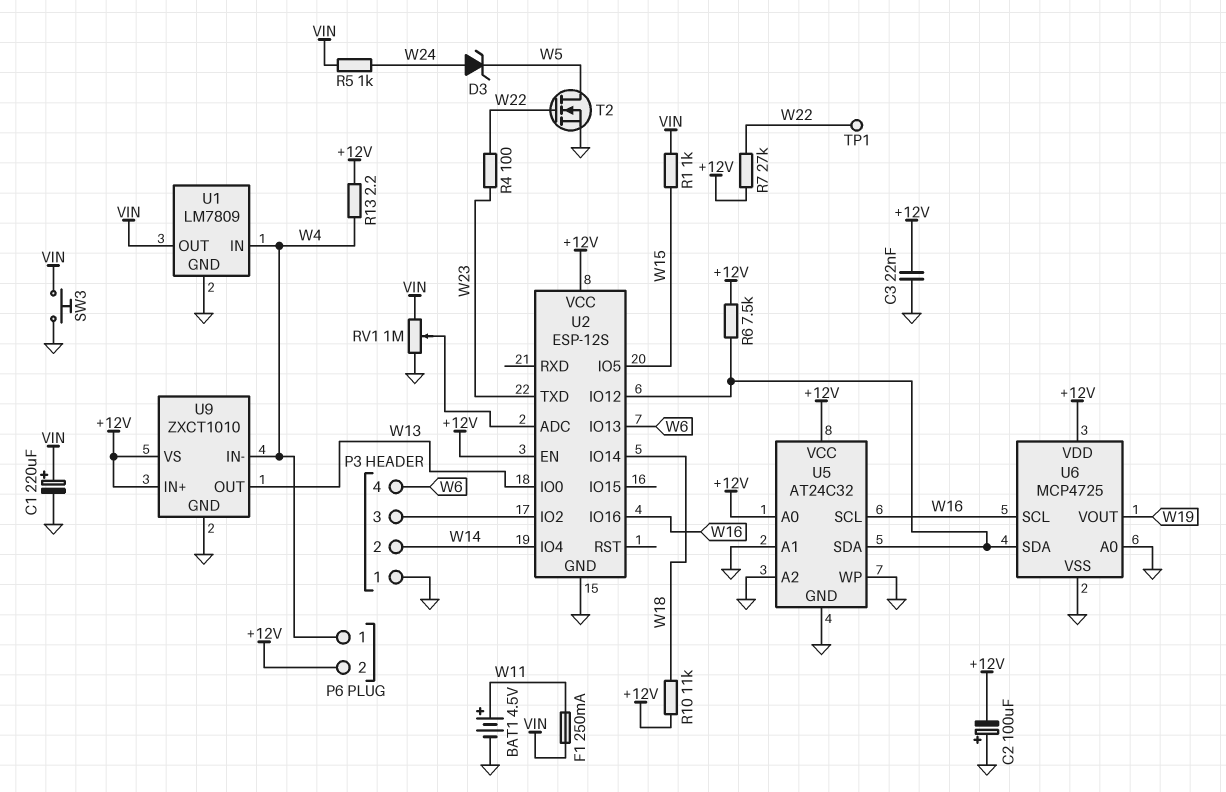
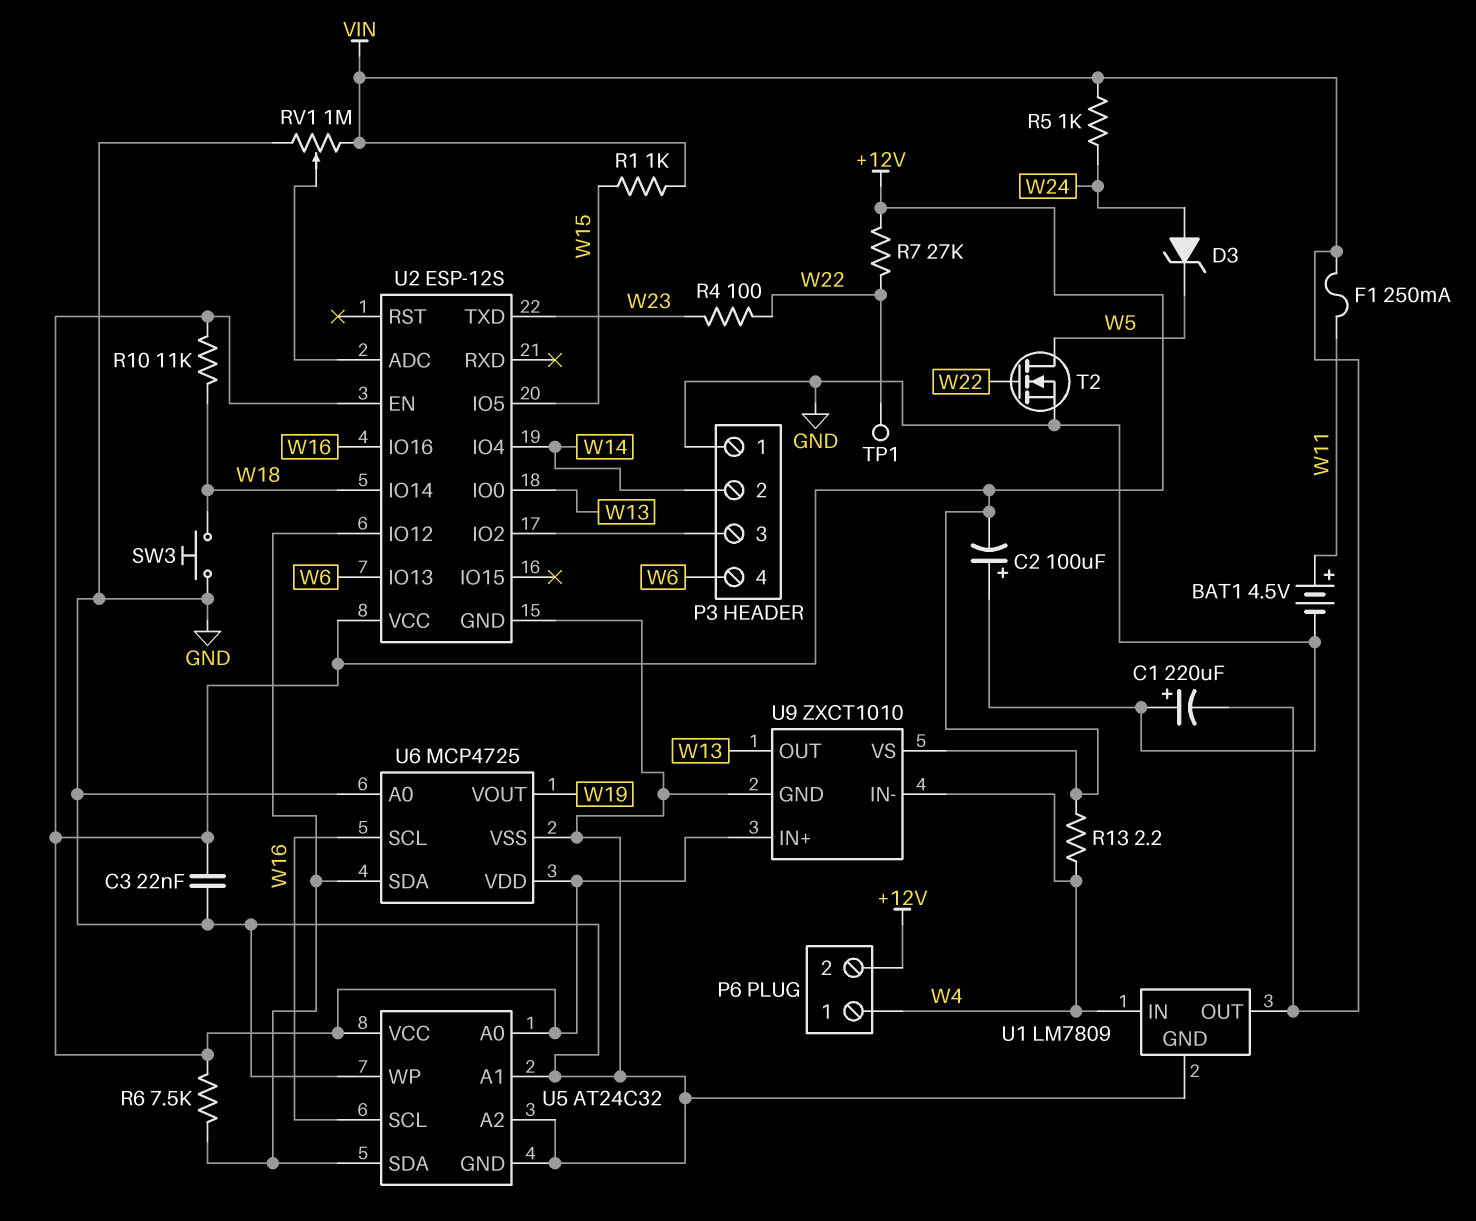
C1: 220uF (plus VIN, minus GND) -> 220uF (plus GND, minus VIN)
SW3: button (GND, VIN) -> button (GND, W18)

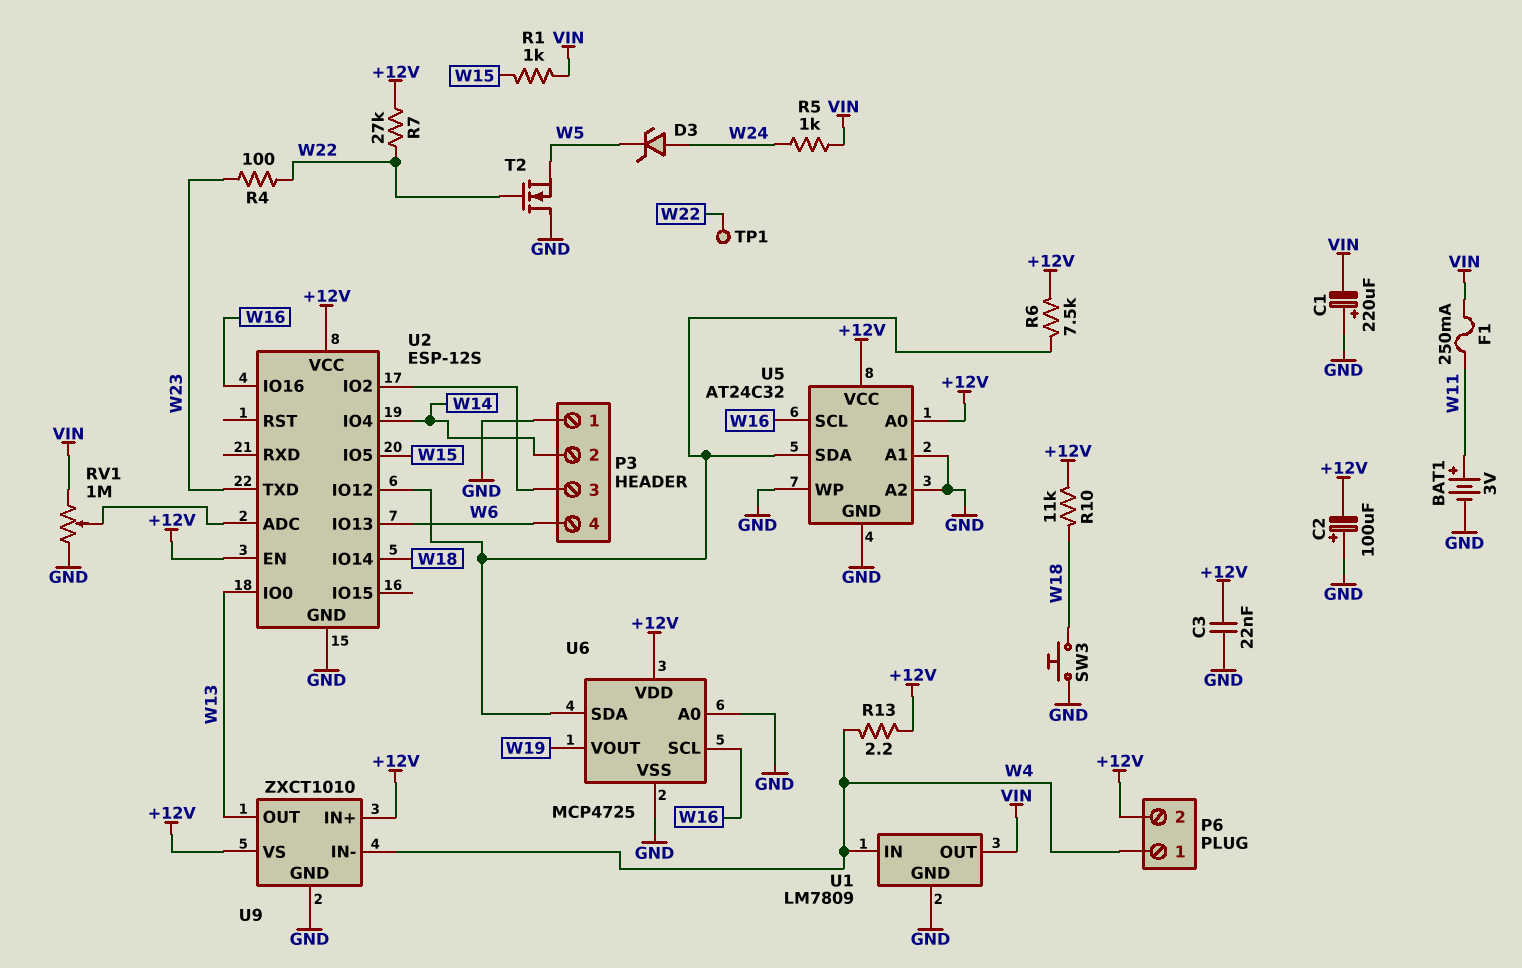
BAT1: 4.5V (plus W11, minus GND) -> 3V (plus W11, minus GND)
T2: NMOS (G W22, D W5, S GND) -> NMOS (G W22, D GND, S W5)

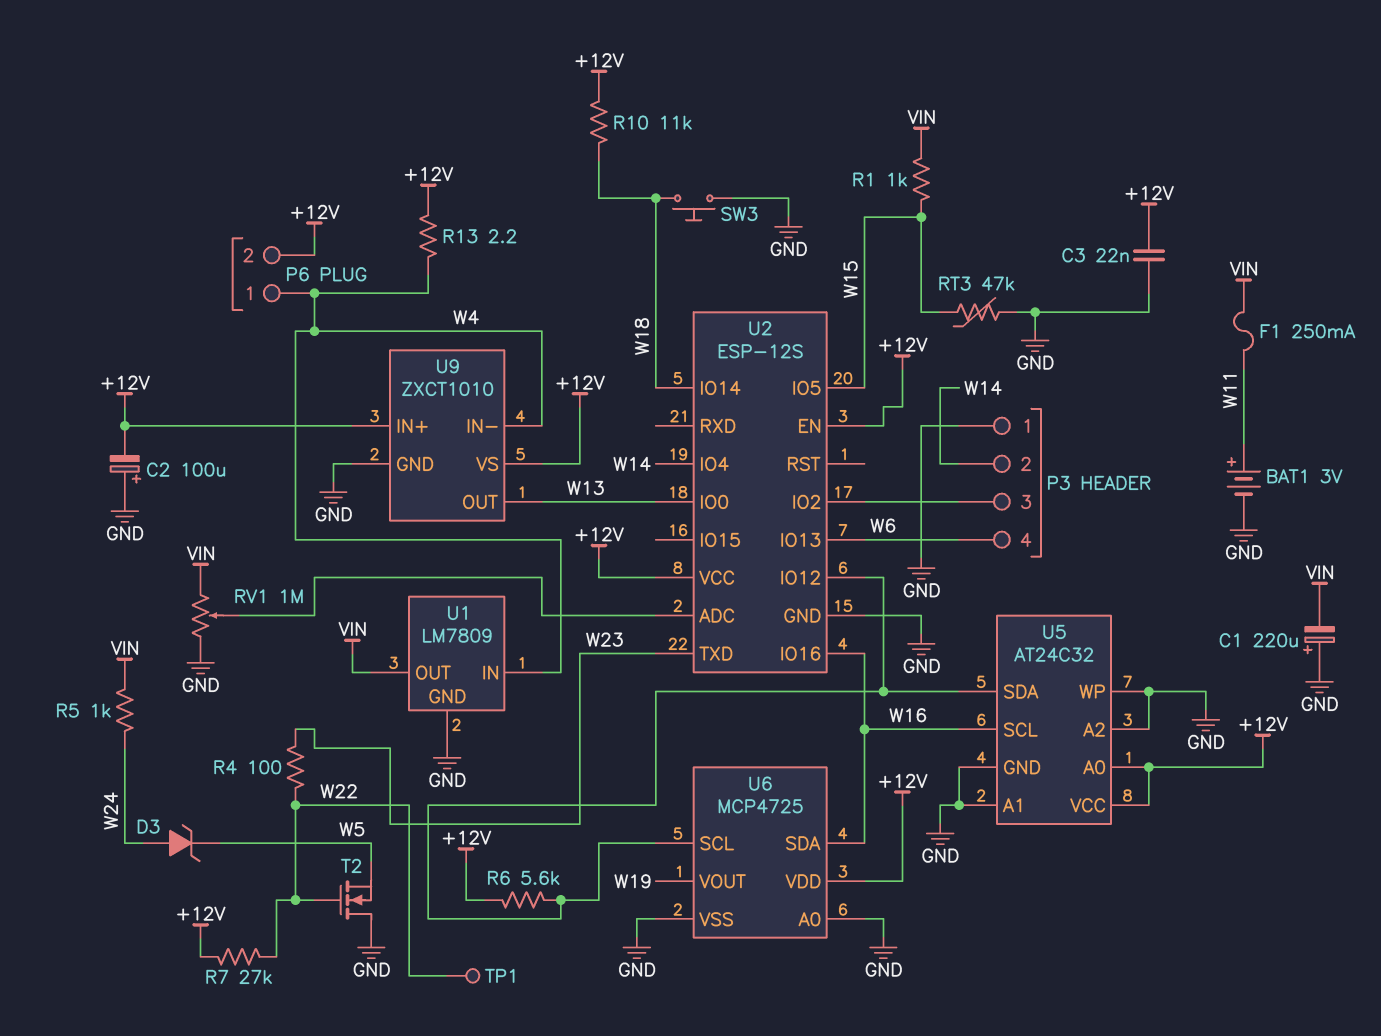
R6: 7.5k (+12V, U2/IO12) -> 5.6k (+12V, U2/IO12)
RT3: none -> 47k (GND, W15)
U6 pin SCL: W16 -> U2/IO12
U6 pin SDA: U2/IO12 -> W16

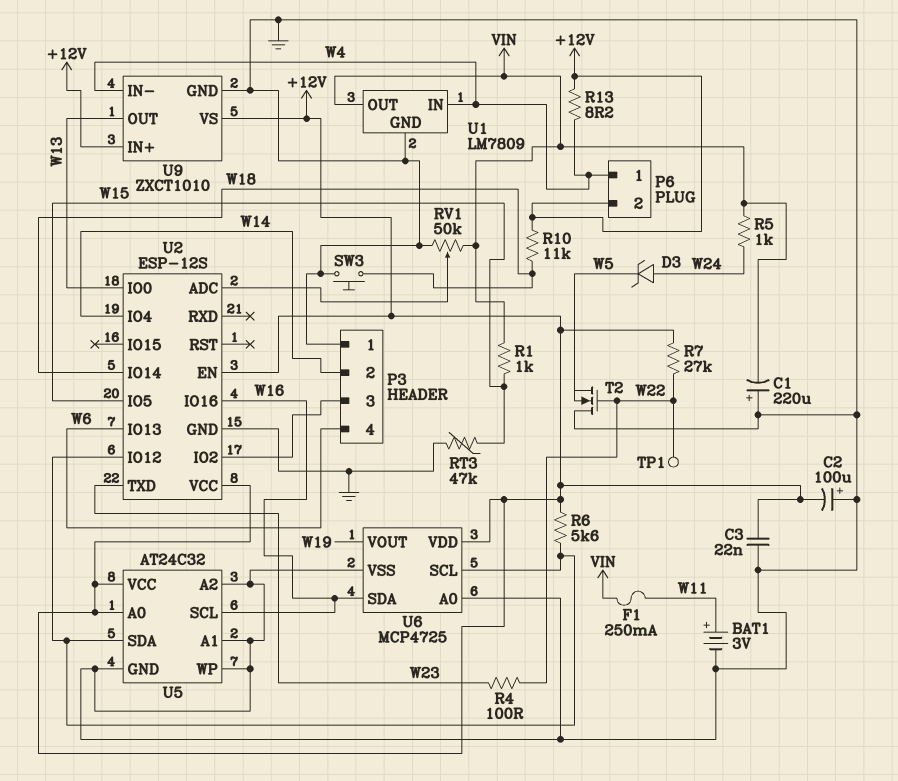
R13: 2.2 (+12V, W4) -> 8.2 (+12V, W4)
RV1: 1M (GND, VIN, wiper U2/ADC) -> 50k (GND, VIN, wiper U2/ADC)

